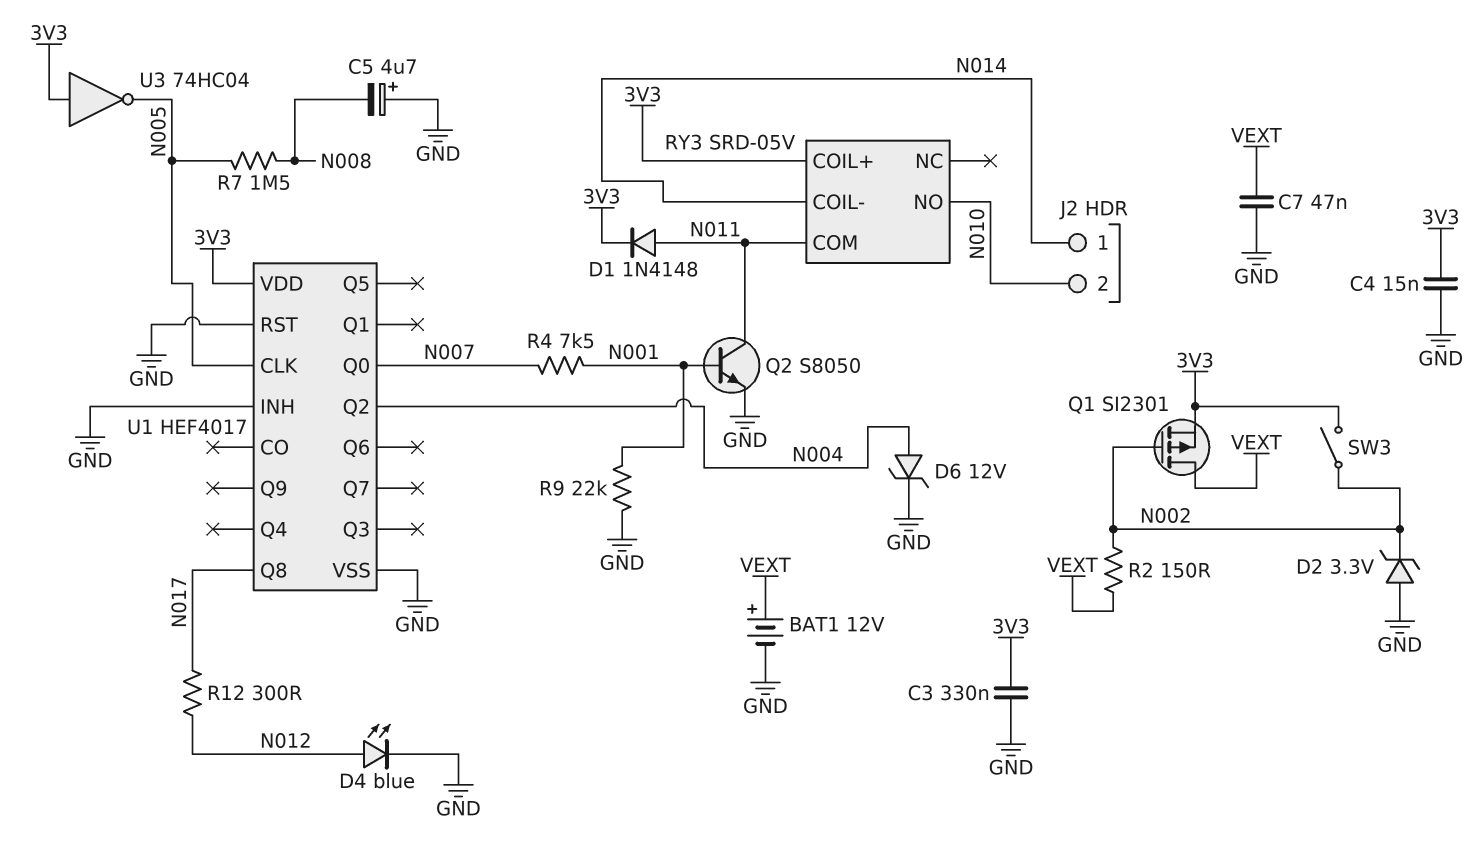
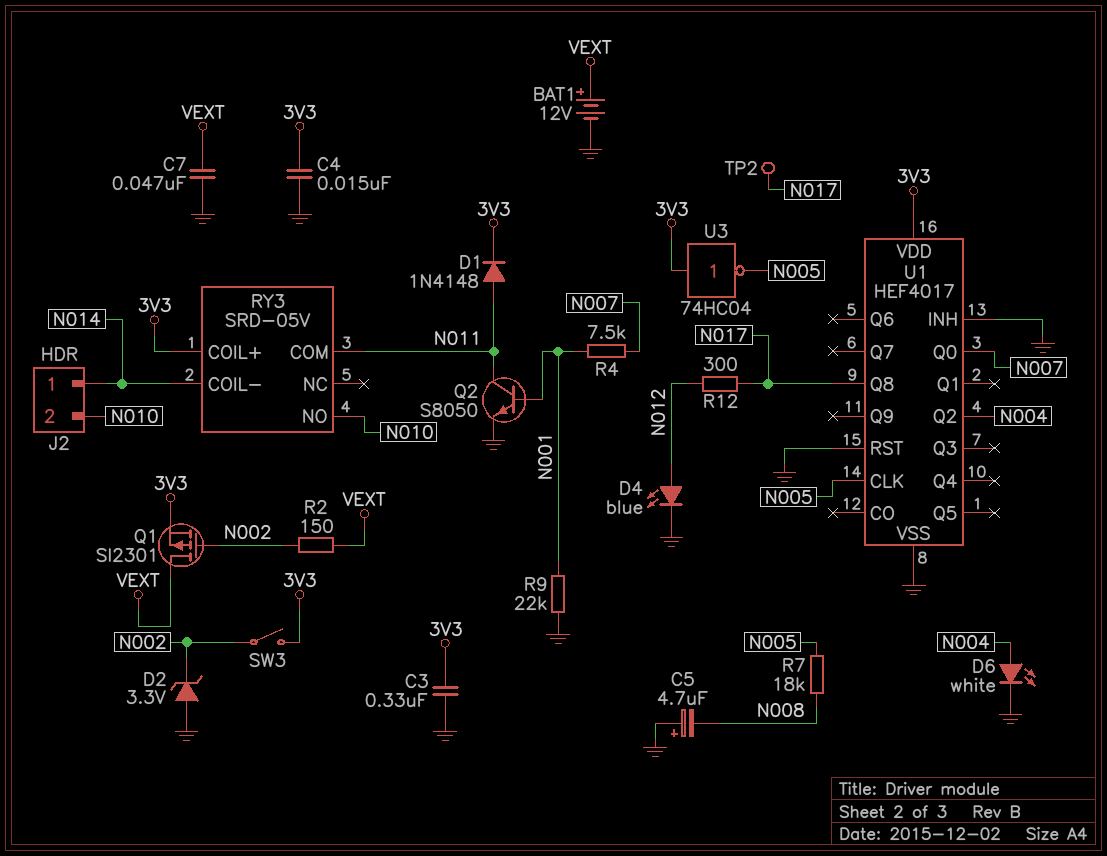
D6: zener 12V (A N004, K GND) -> LED white (A N004, K GND)
R7: 1.5M (N005, N008) -> 18k (N005, N008)
TP2: none -> test point (N017)

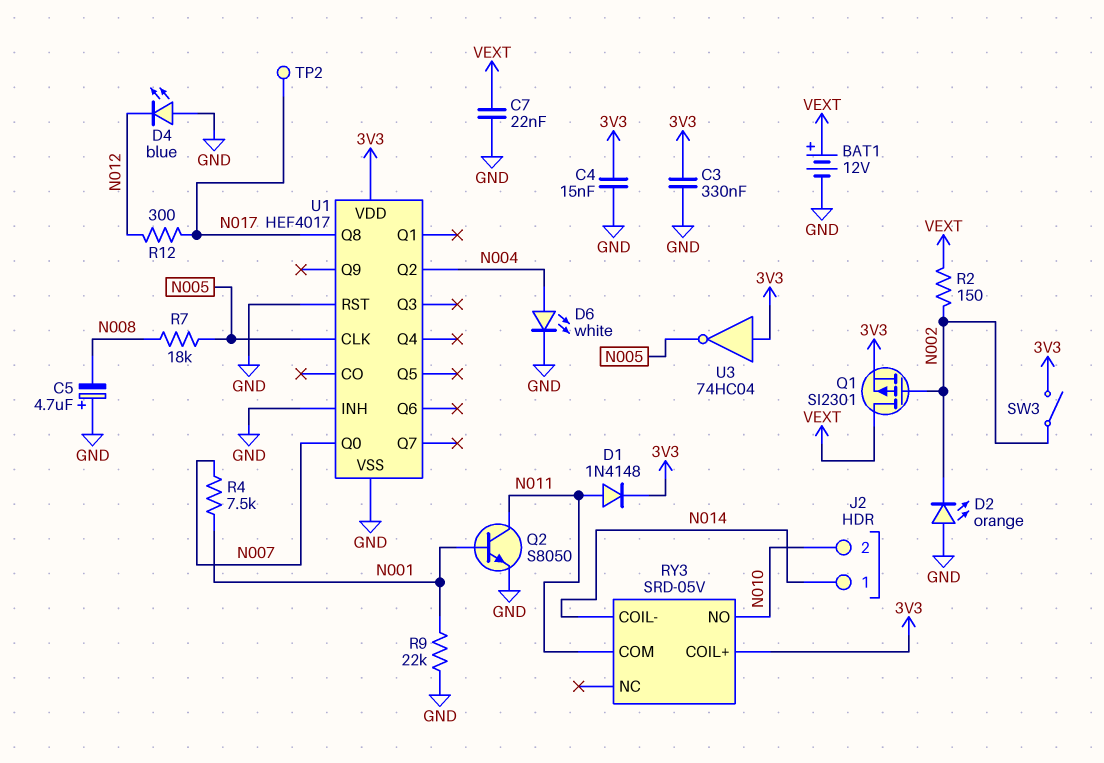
C7: 47nF (GND, VEXT) -> 22nF (GND, VEXT)
D2: zener 3.3V (A GND, K N002) -> LED orange (A GND, K N002)
D4: LED blue (A N012, K GND) -> LED blue (A GND, K N012)

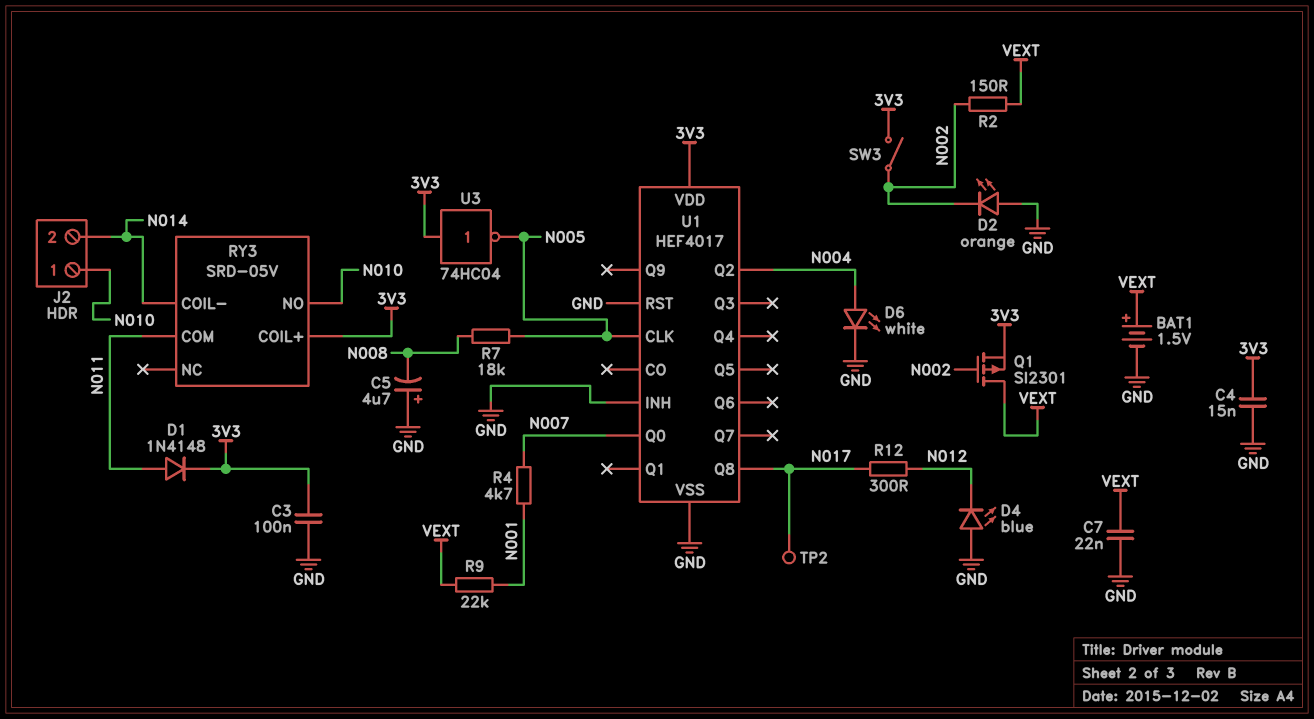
BAT1: 12V (plus VEXT, minus GND) -> 1.5V (plus VEXT, minus GND)
C3: 330nF (3V3, GND) -> 100nF (3V3, GND)
J2 pin 1: N014 -> N010
J2 pin 2: N010 -> N014
Q2: NPN S8050 (B N001, C N011, E GND) -> none
R4: 7.5k (N001, N007) -> 4.7k (N001, N007)
R9: 22k (GND, N001) -> 22k (N001, VEXT)

